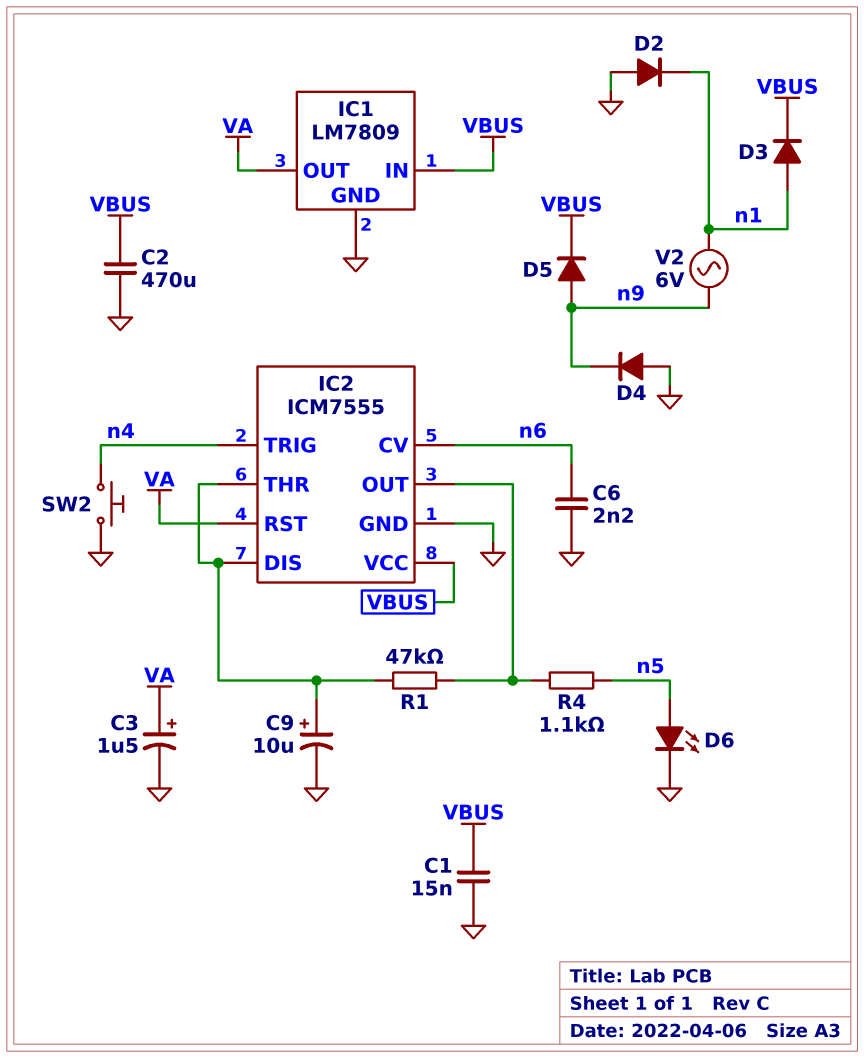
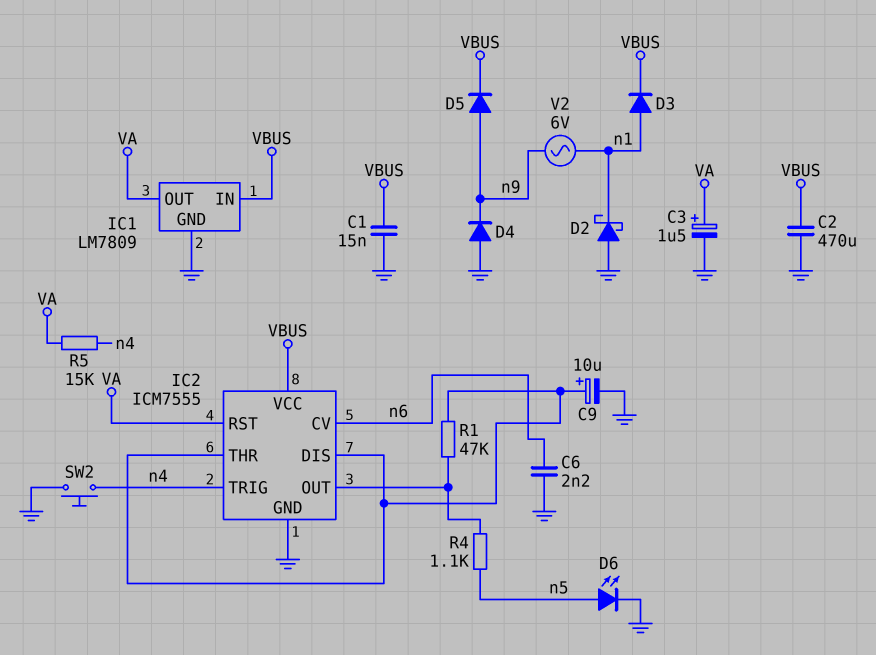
D2: diode (A GND, K n1) -> schottky (A GND, K n1)
R5: none -> 15k (VA, n4)

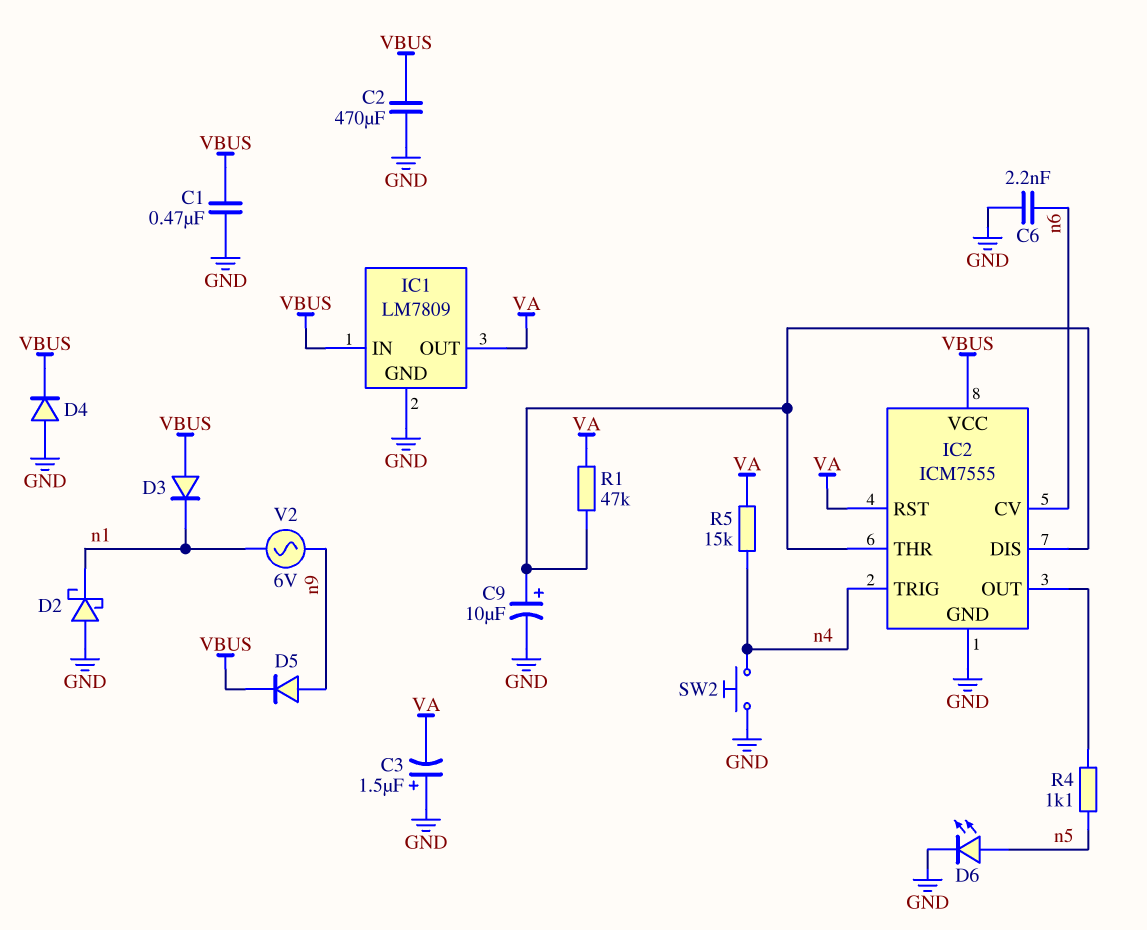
C1: 15nF (GND, VBUS) -> 470nF (GND, VBUS)
C3: 1.5uF (plus VA, minus GND) -> 1.5uF (plus GND, minus VA)
D3: diode (A n1, K VBUS) -> diode (A VBUS, K n1)
D4: diode (A GND, K n9) -> diode (A GND, K VBUS)
R1: 47k (IC2/DIS, IC2/OUT) -> 47k (IC2/DIS, VA)

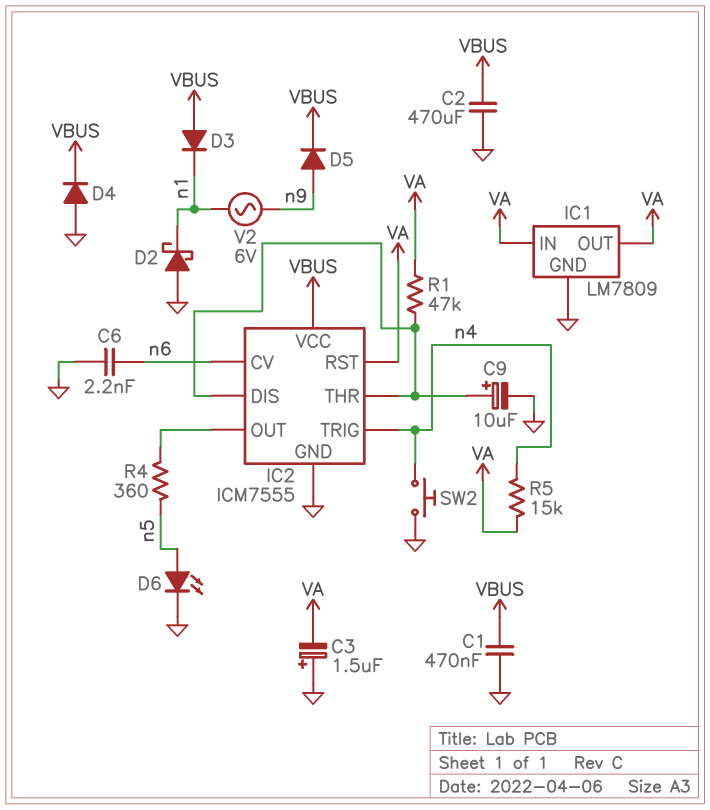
IC1 pin IN: VBUS -> VA
R4: 1.1k (IC2/OUT, n5) -> 360 (IC2/OUT, n5)

